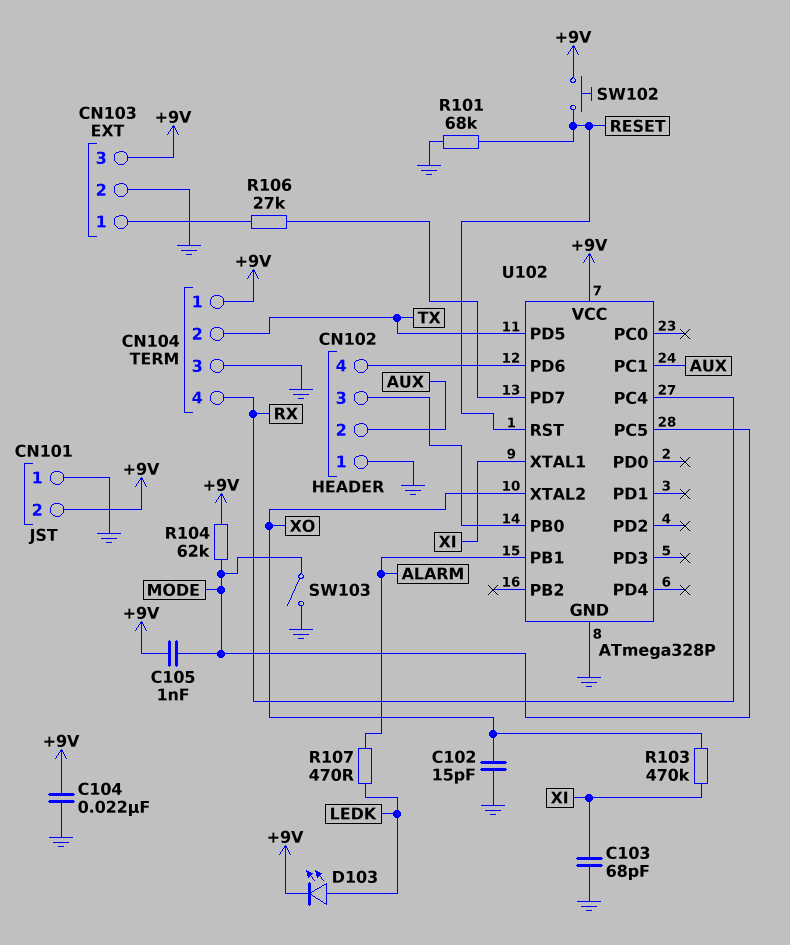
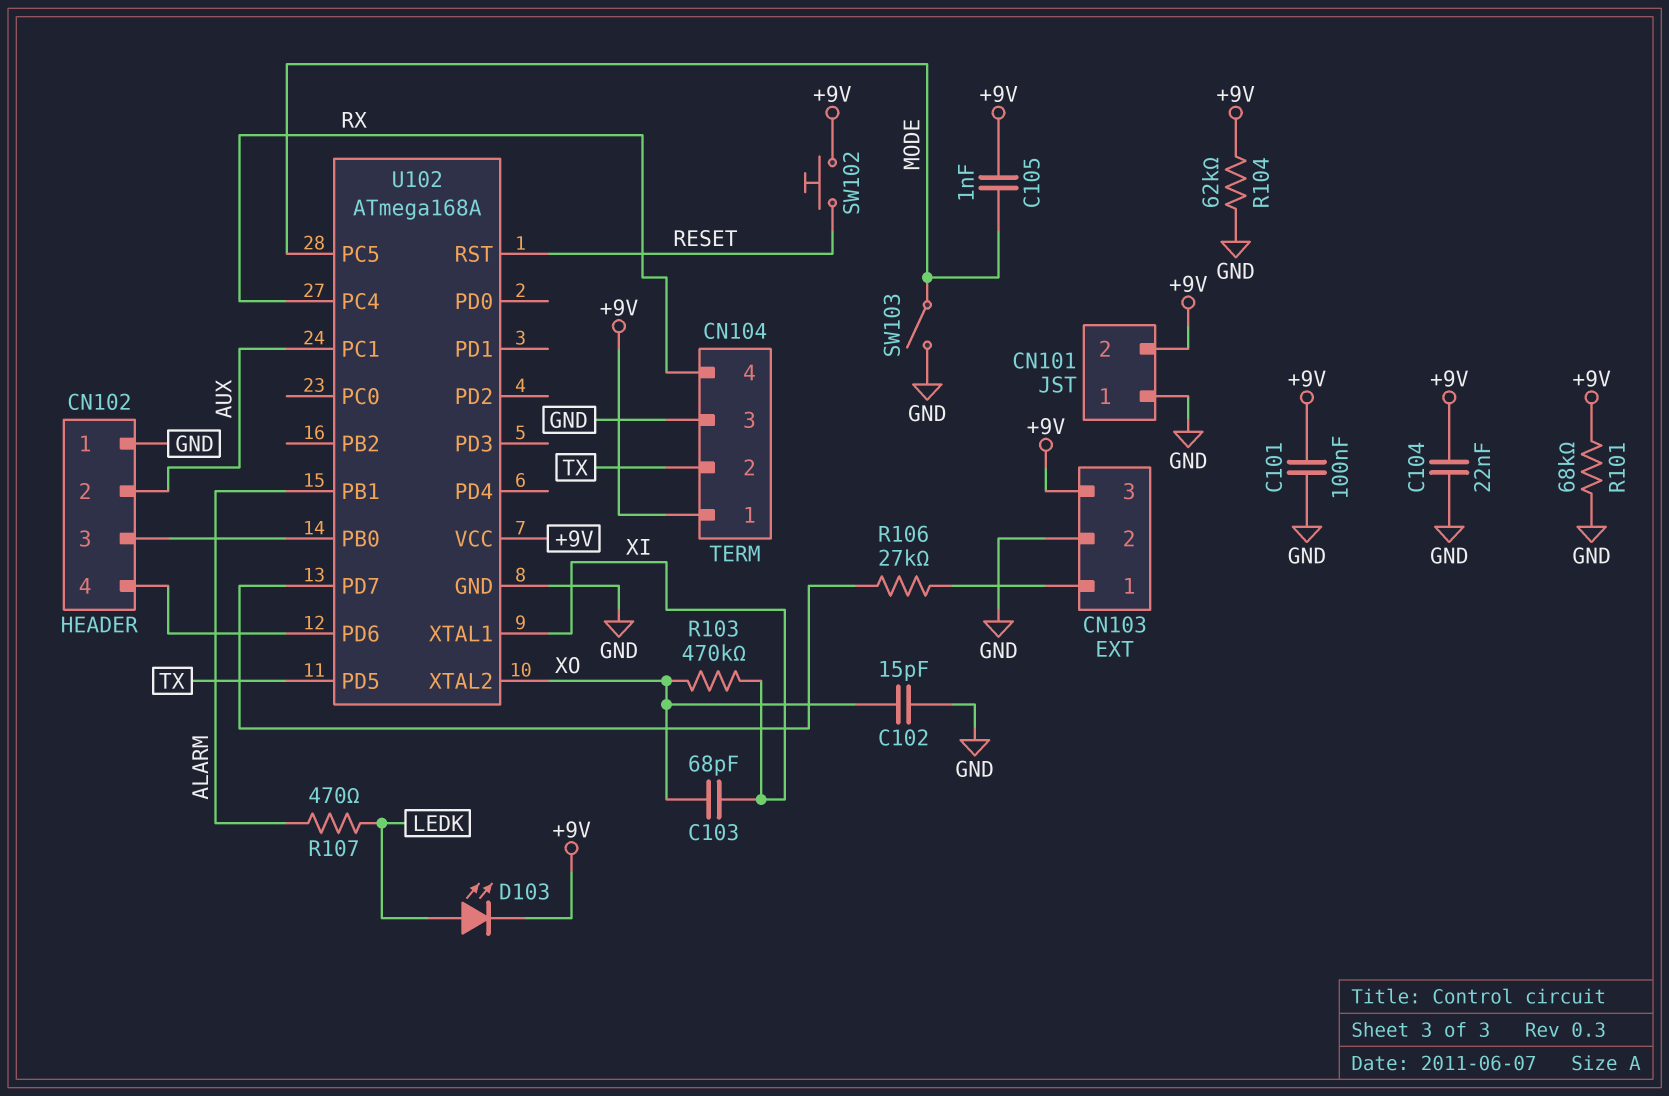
C101: none -> 100nF (+9V, GND)
C103: 68pF (GND, XI) -> 68pF (XI, XO)
R101: 68k (GND, RESET) -> 68k (+9V, GND)
R104: 62k (+9V, MODE) -> 62k (+9V, GND)
U102: ATmega328P -> ATmega168A

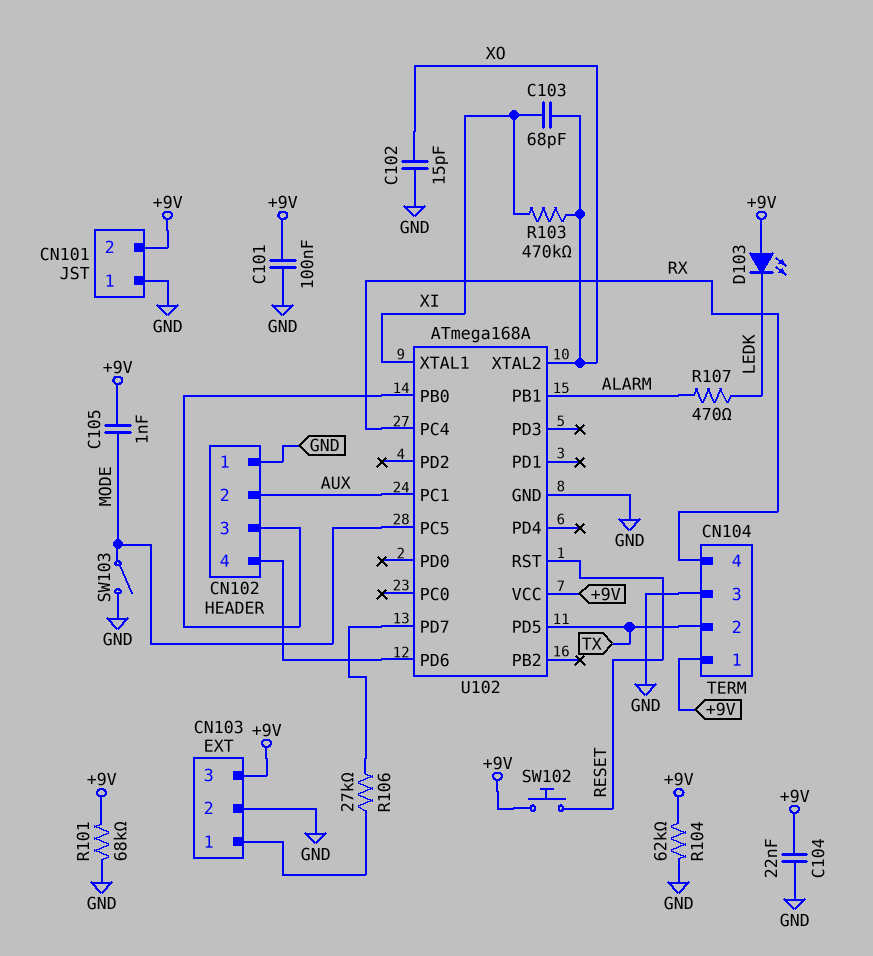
D103: LED (A LEDK, K +9V) -> LED (A +9V, K LEDK)

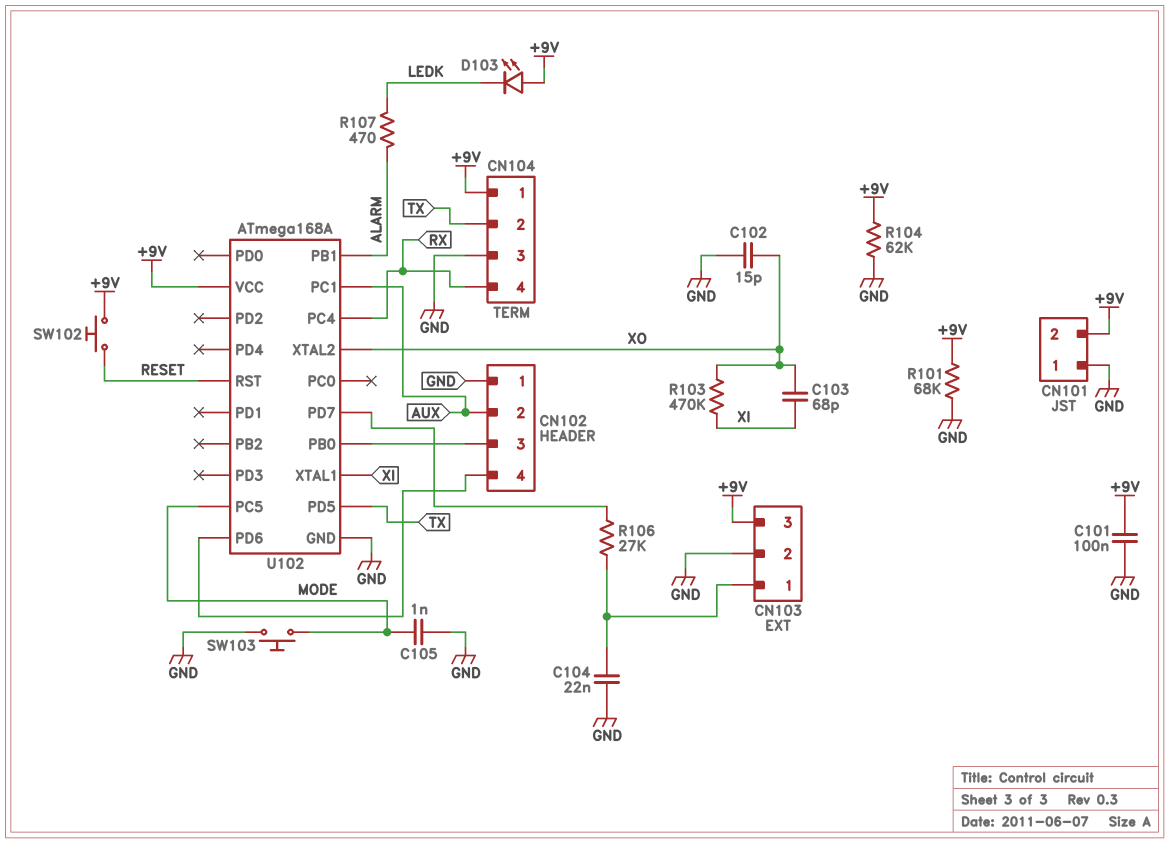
C104: 22nF (+9V, GND) -> 22nF (CN103/1, GND)
C105: 1nF (+9V, MODE) -> 1nF (GND, MODE)
SW103: switch (GND, MODE) -> button (GND, MODE)

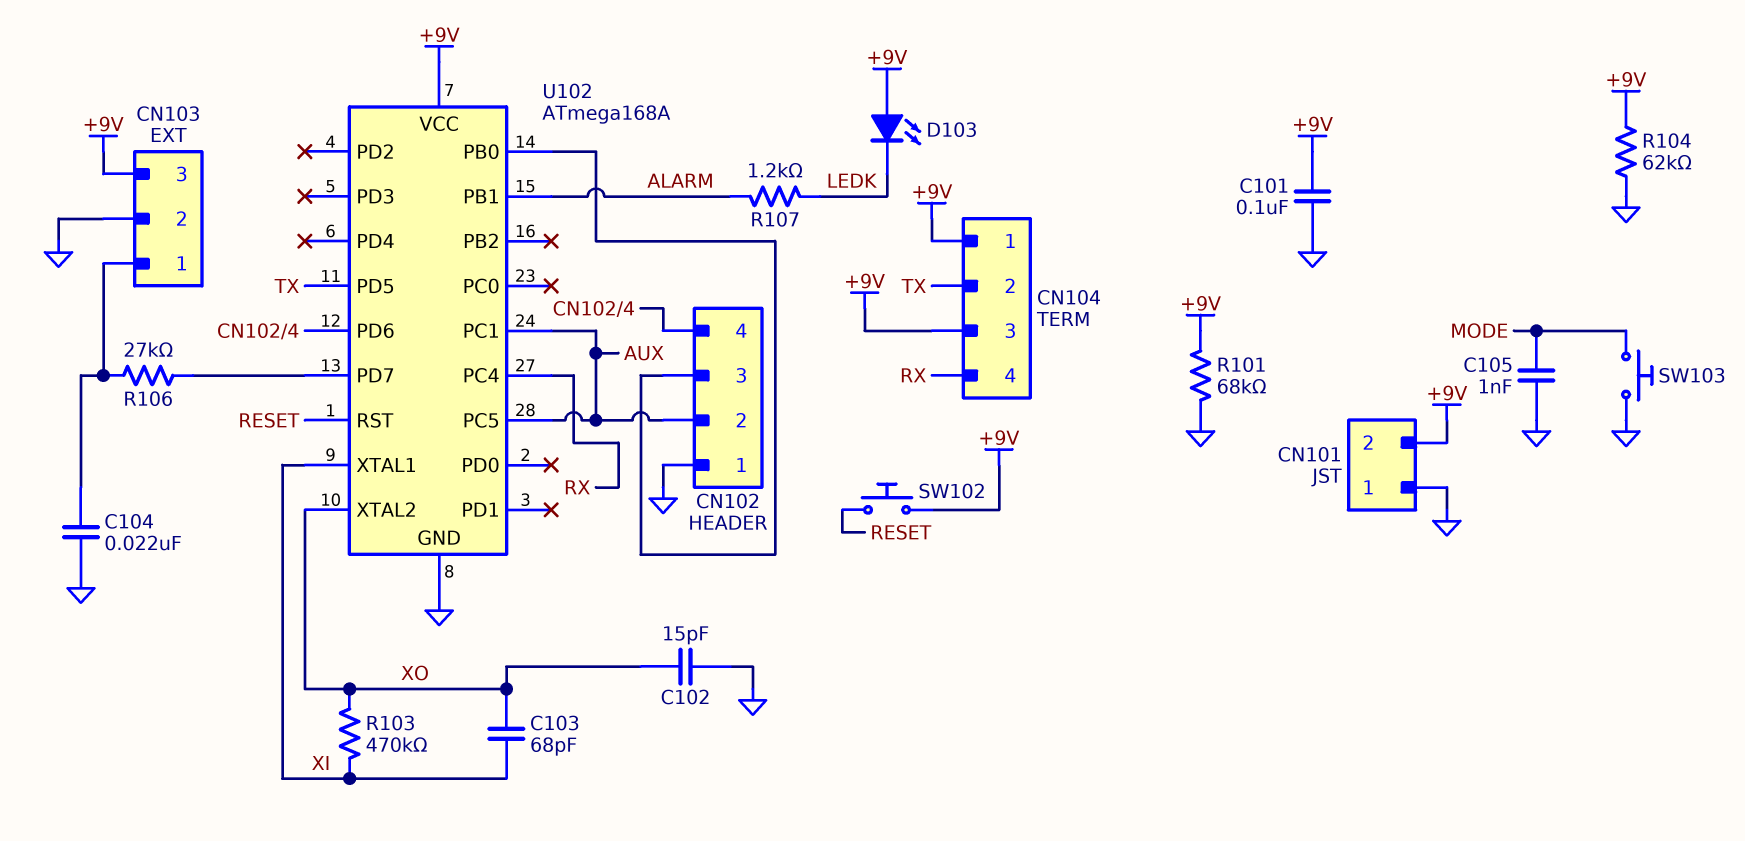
CN104 pin 3: GND -> +9V
R107: 470 (ALARM, LEDK) -> 1.2k (ALARM, LEDK)
U102 pin PC5: MODE -> AUX

